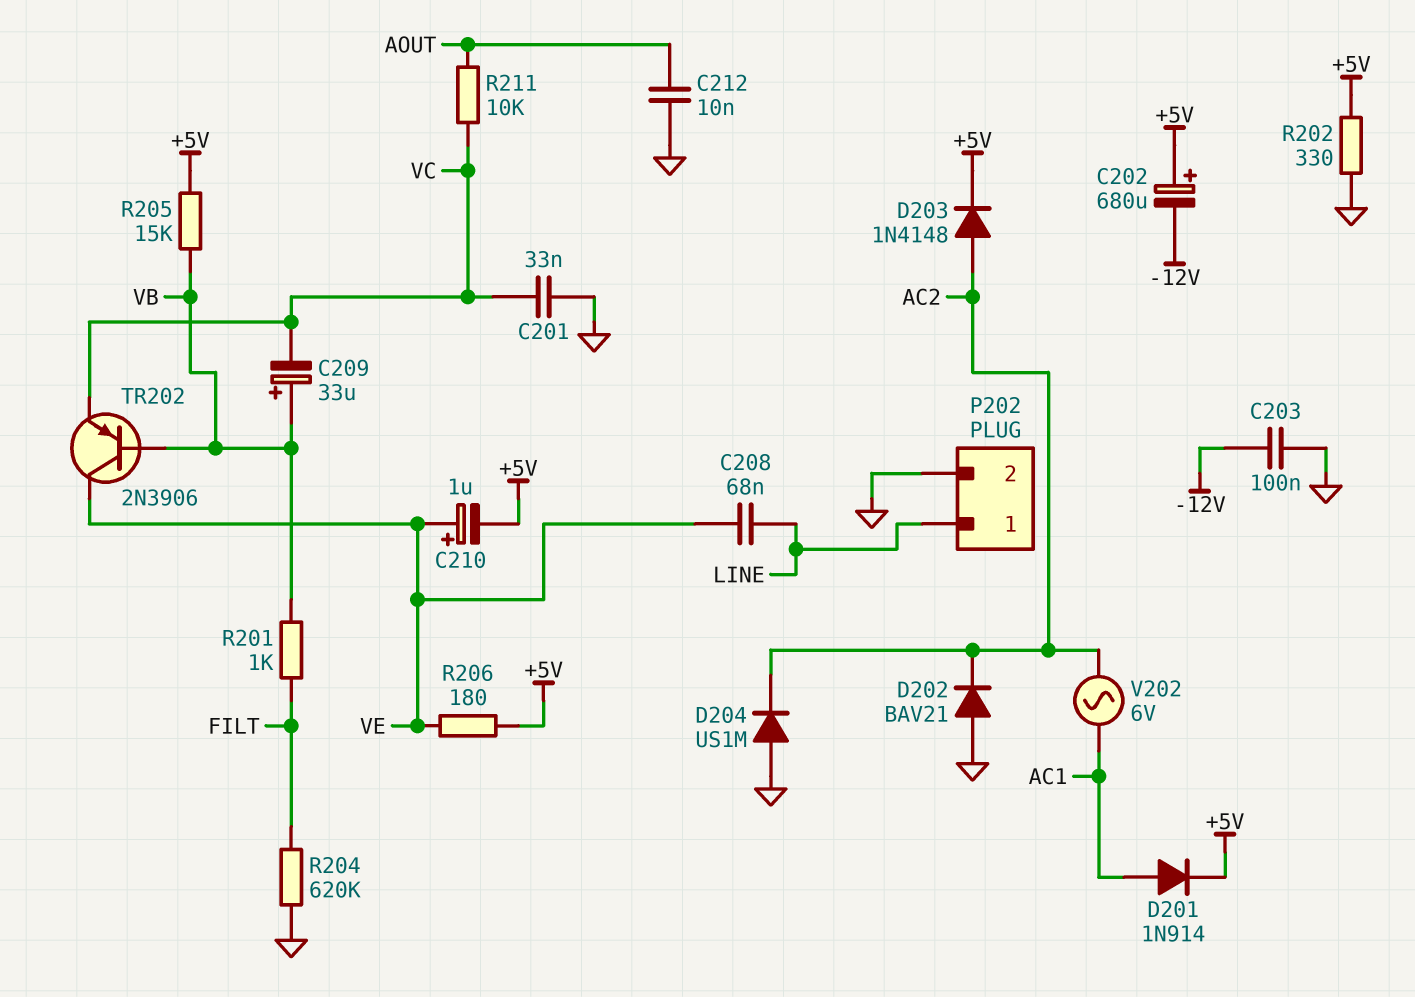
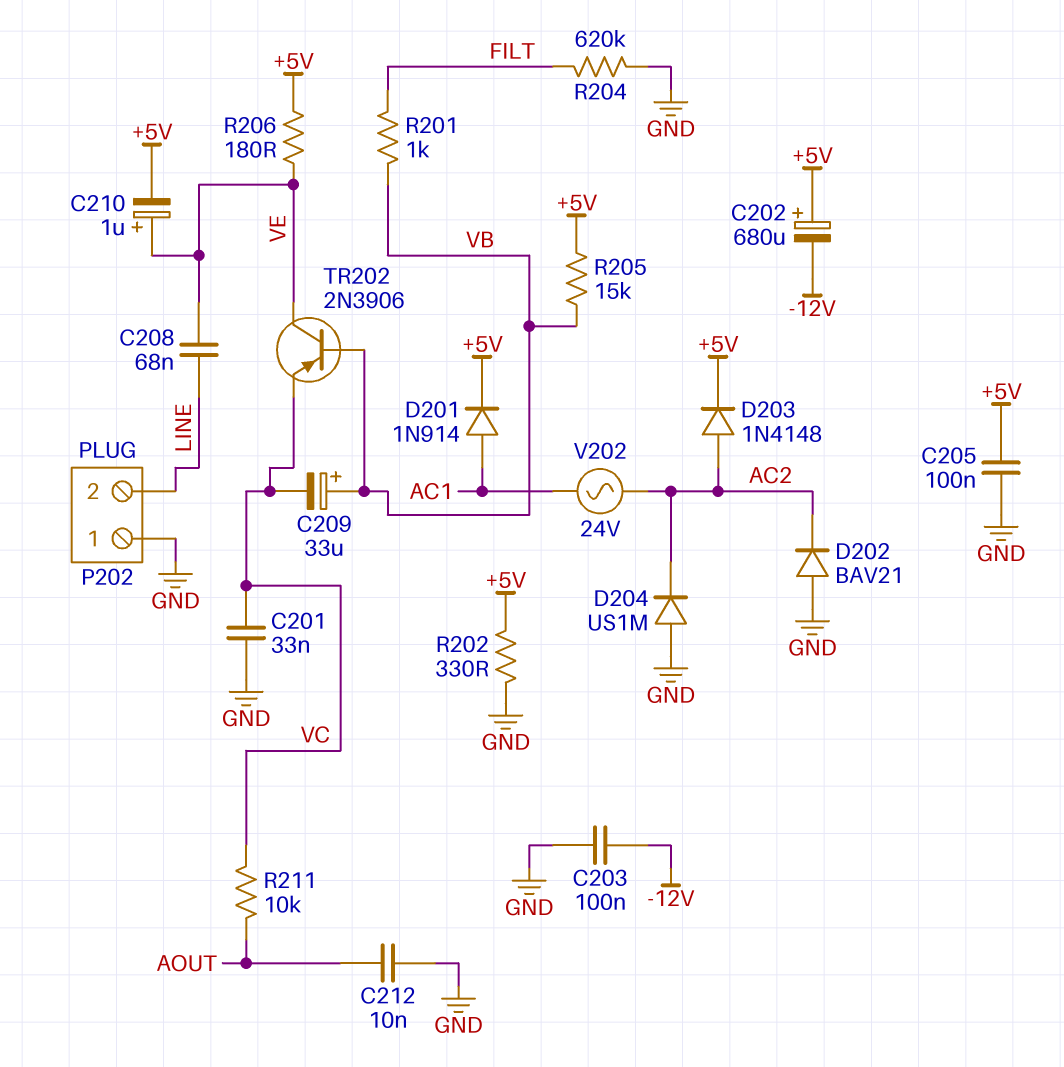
C205: none -> 100nF (+5V, GND)
P202 pin 1: LINE -> GND
P202 pin 2: GND -> LINE
V202: AC 6V (AC1, AC2) -> AC 24V (AC1, AC2)

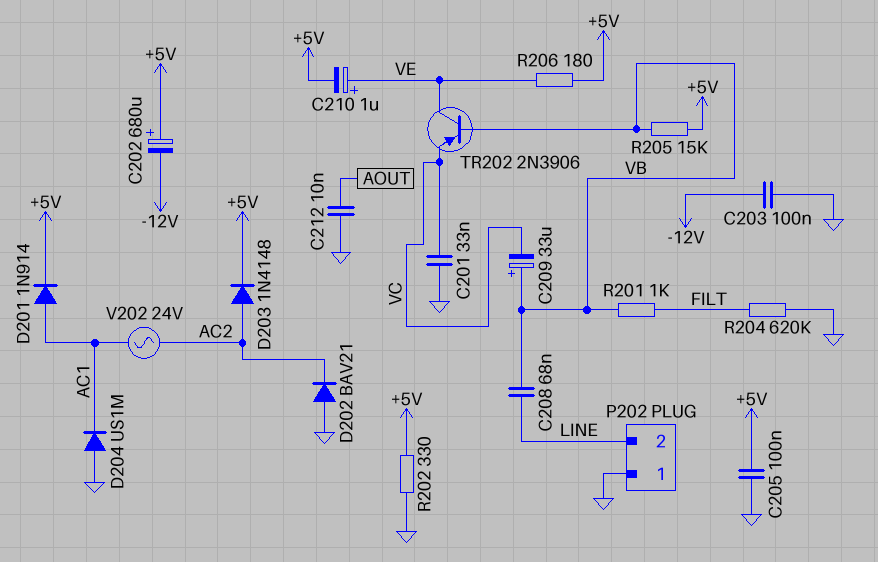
C208: 68nF (LINE, VE) -> 68nF (LINE, VB)
D204: diode US1M (A GND, K AC2) -> diode US1M (A GND, K AC1)
R211: 10k (AOUT, VC) -> none

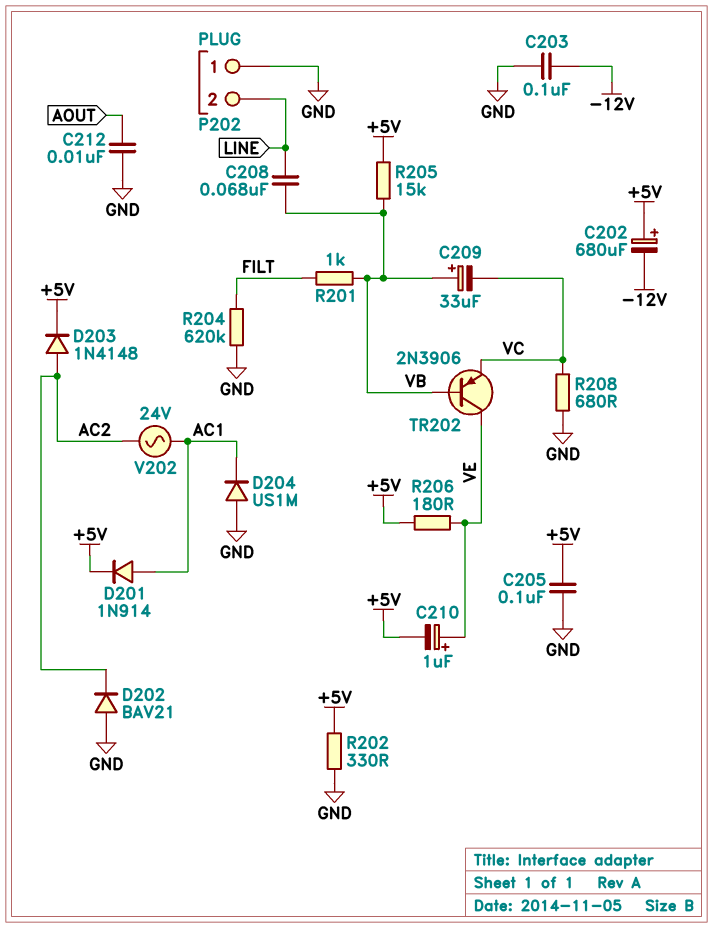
C201: 33nF (GND, VC) -> none
R208: none -> 680 (GND, VC)

